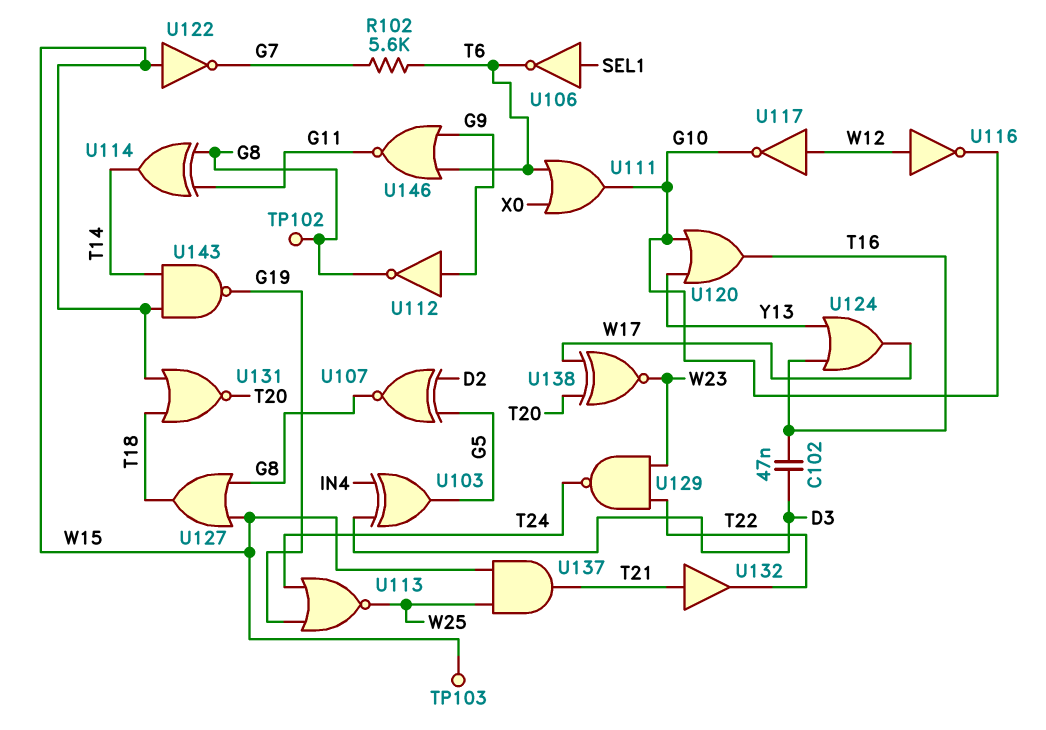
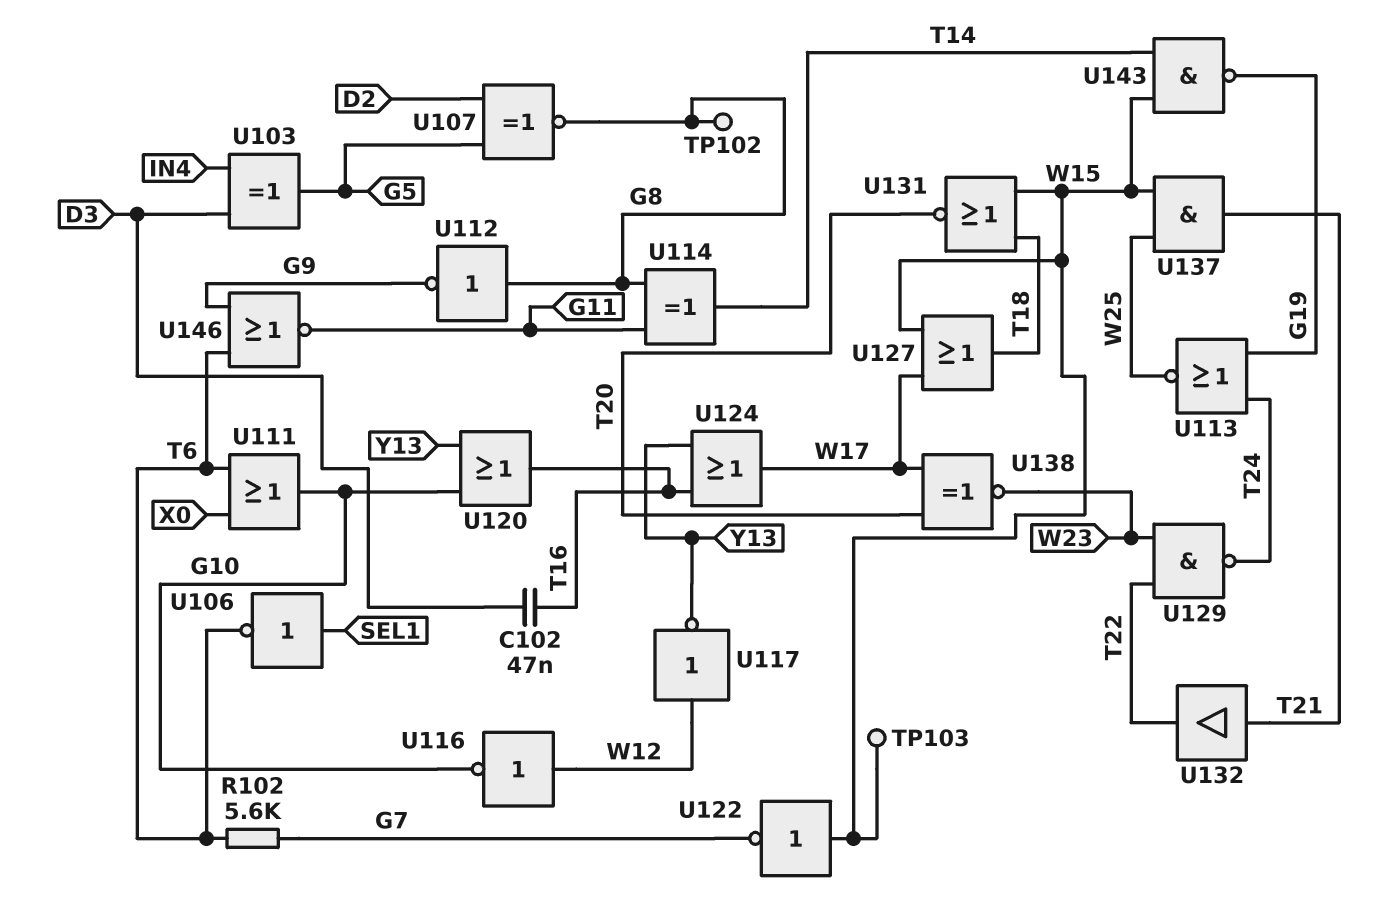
U112: NOT (in G9, out G8) -> NOT (in G8, out G9)
U117: NOT (in W12, out G10) -> NOT (in W12, out Y13)
U127: OR (in G8, in W15, out T18) -> OR (in W15, in W17, out T18)

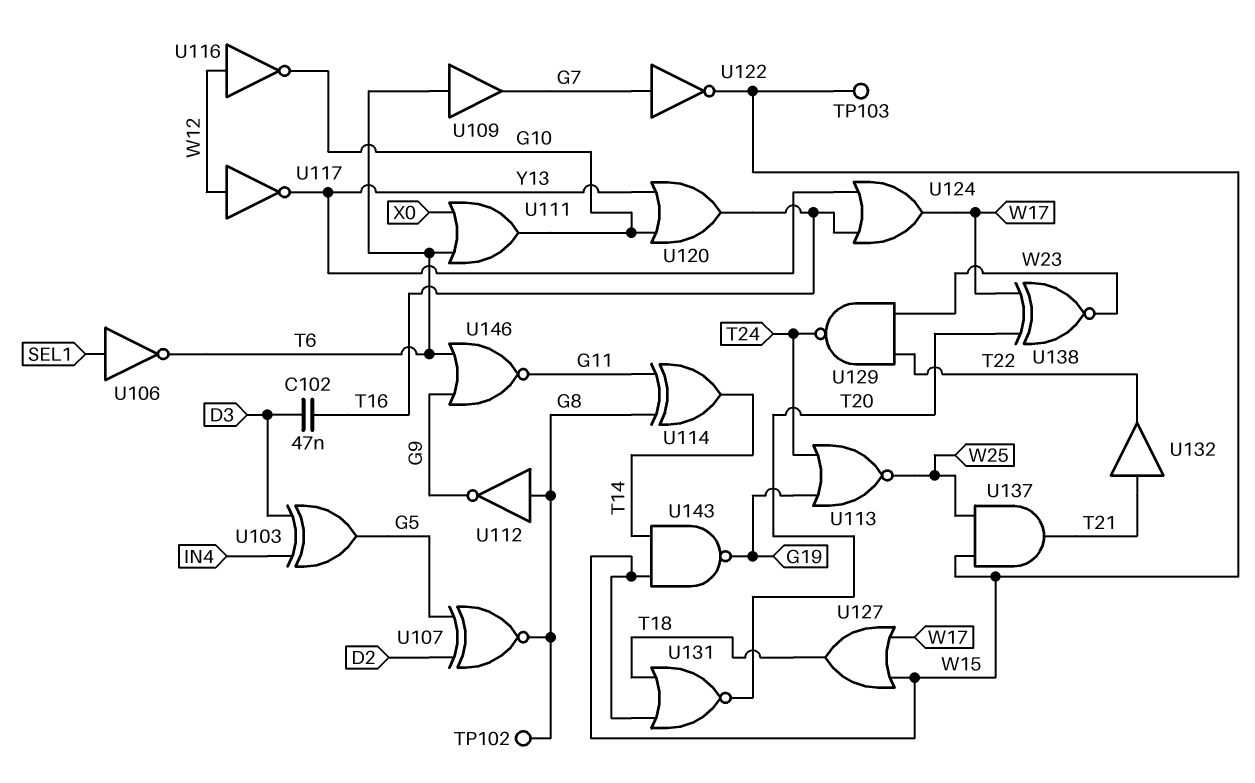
R102: 5.6k (G7, T6) -> none
U109: none -> buffer (in T6, out G7)
U122: NOT (in W15, out G7) -> NOT (in G7, out W15)

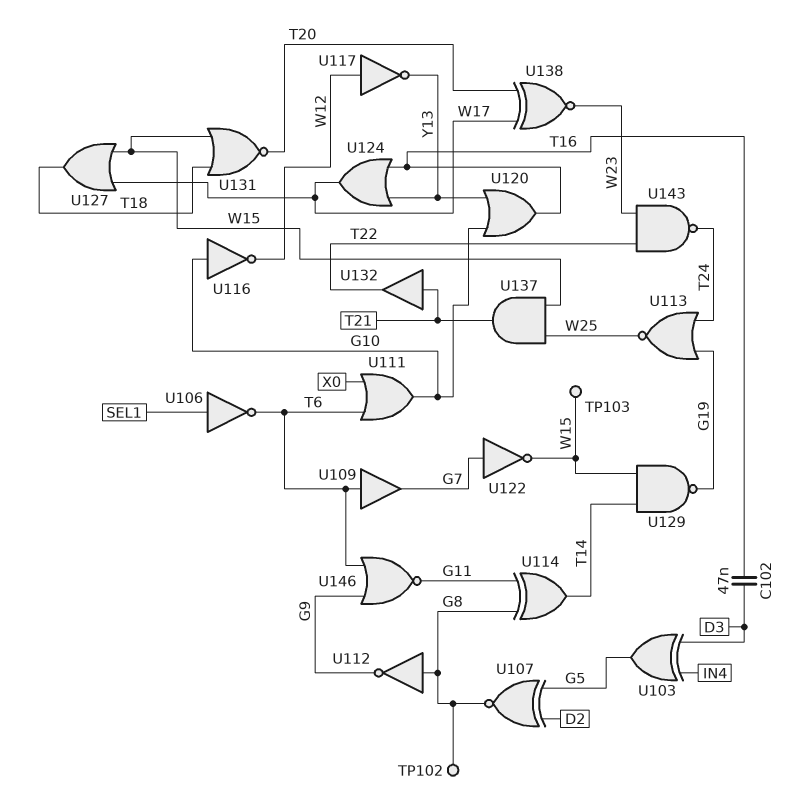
U116: NOT (in W12, out G10) -> NOT (in G10, out W12)
U129: NAND (in T22, in W23, out T24) -> NAND (in T14, in W15, out G19)
U143: NAND (in T14, in W15, out G19) -> NAND (in T22, in W23, out T24)

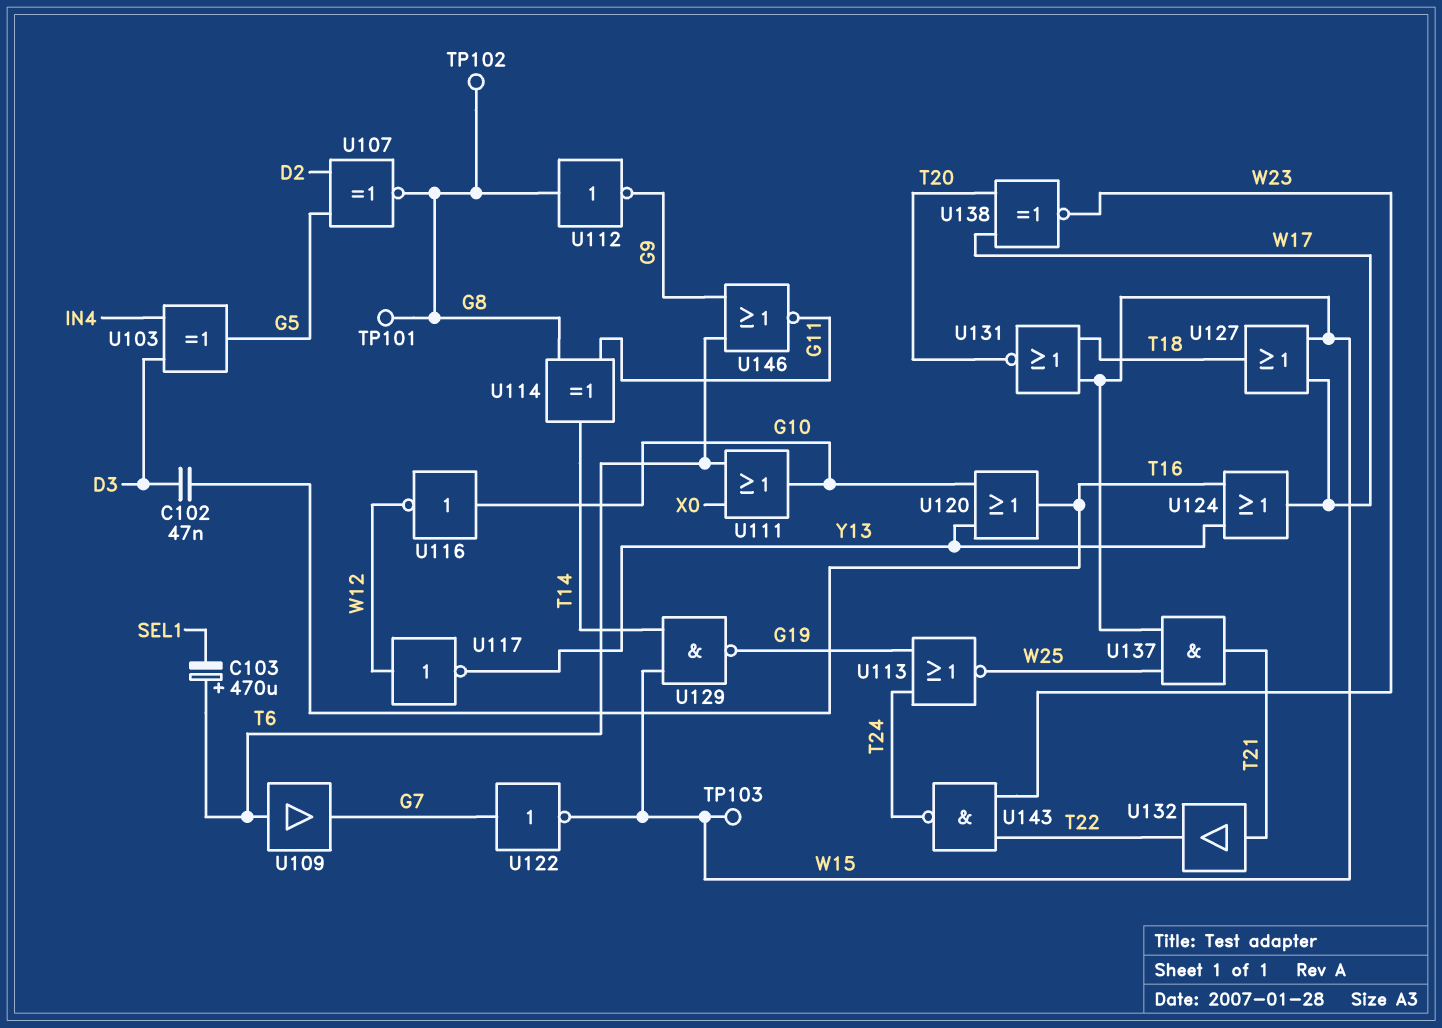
C103: none -> 470uF (plus T6, minus SEL1)
TP101: none -> test point (G8)
U106: NOT (in SEL1, out T6) -> none

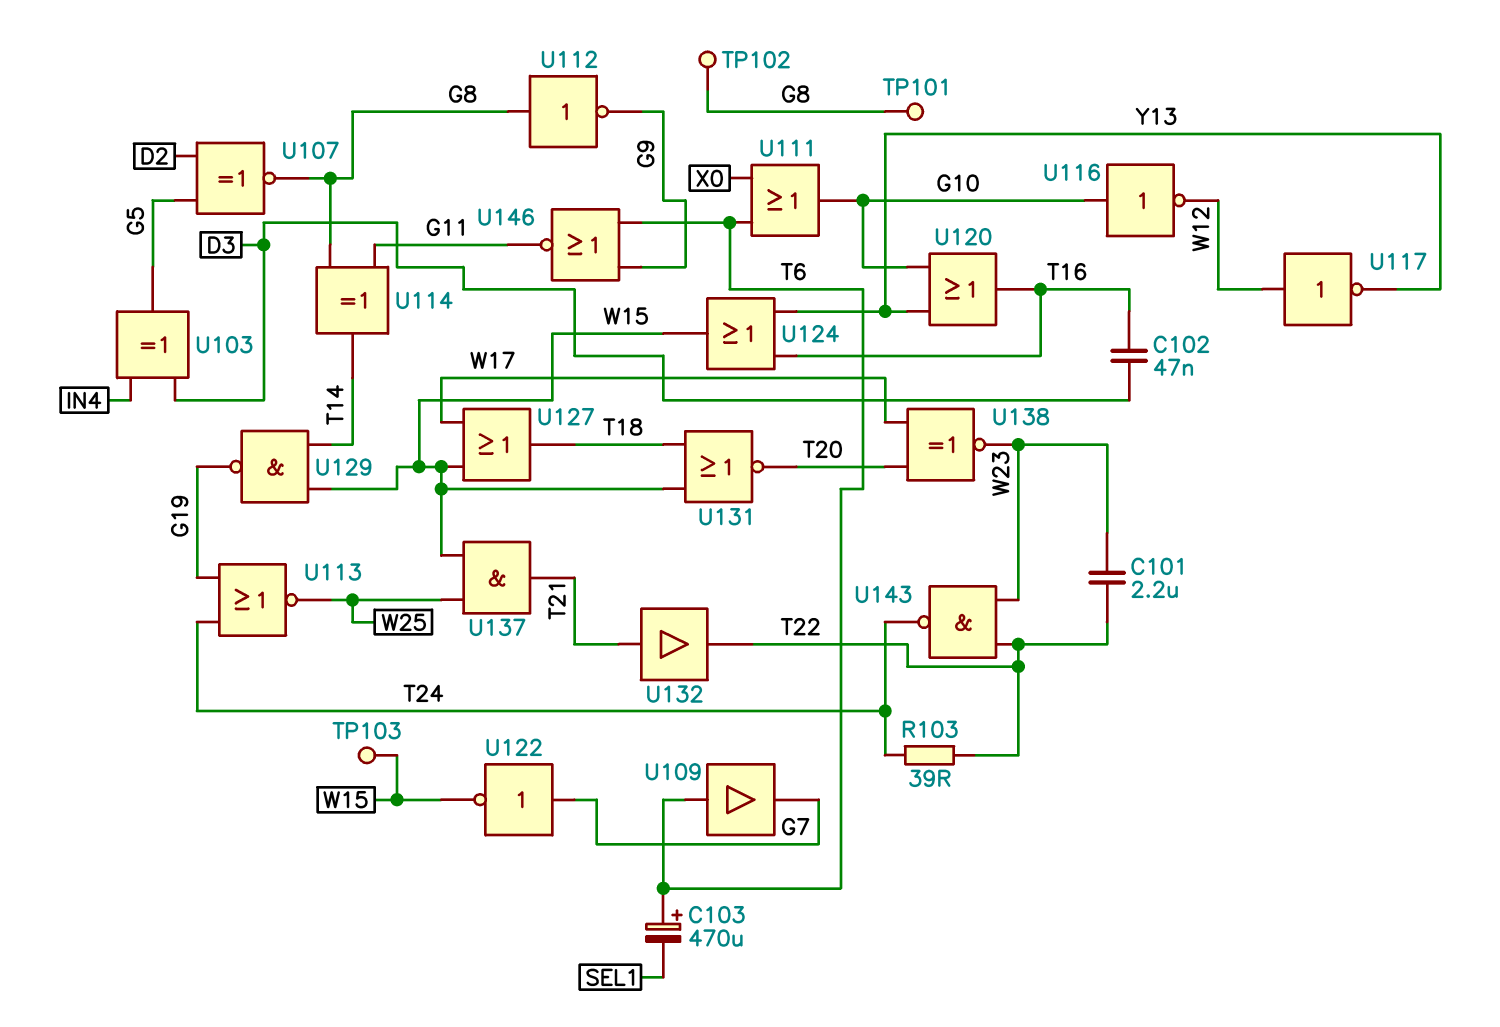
C101: none -> 2.2uF (T22, W23)
R103: none -> 39 (T22, T24)
U124: OR (in T16, in Y13, out W17) -> OR (in T16, in Y13, out W15)

